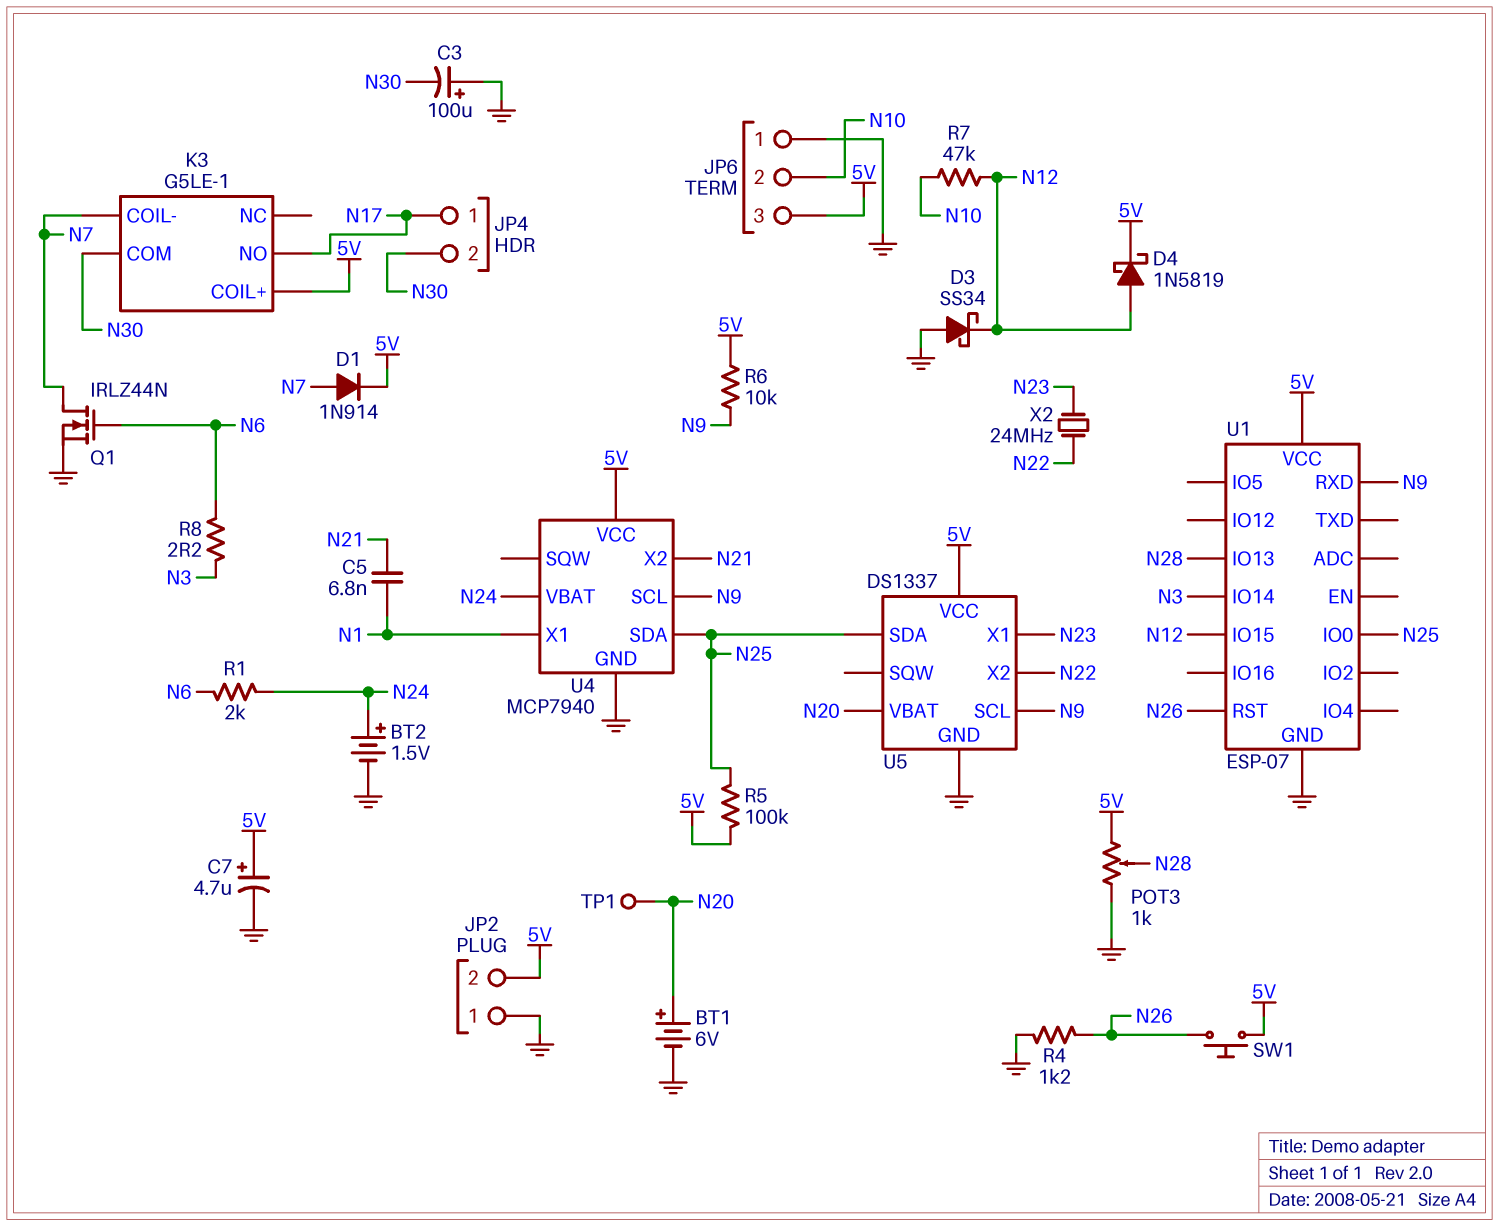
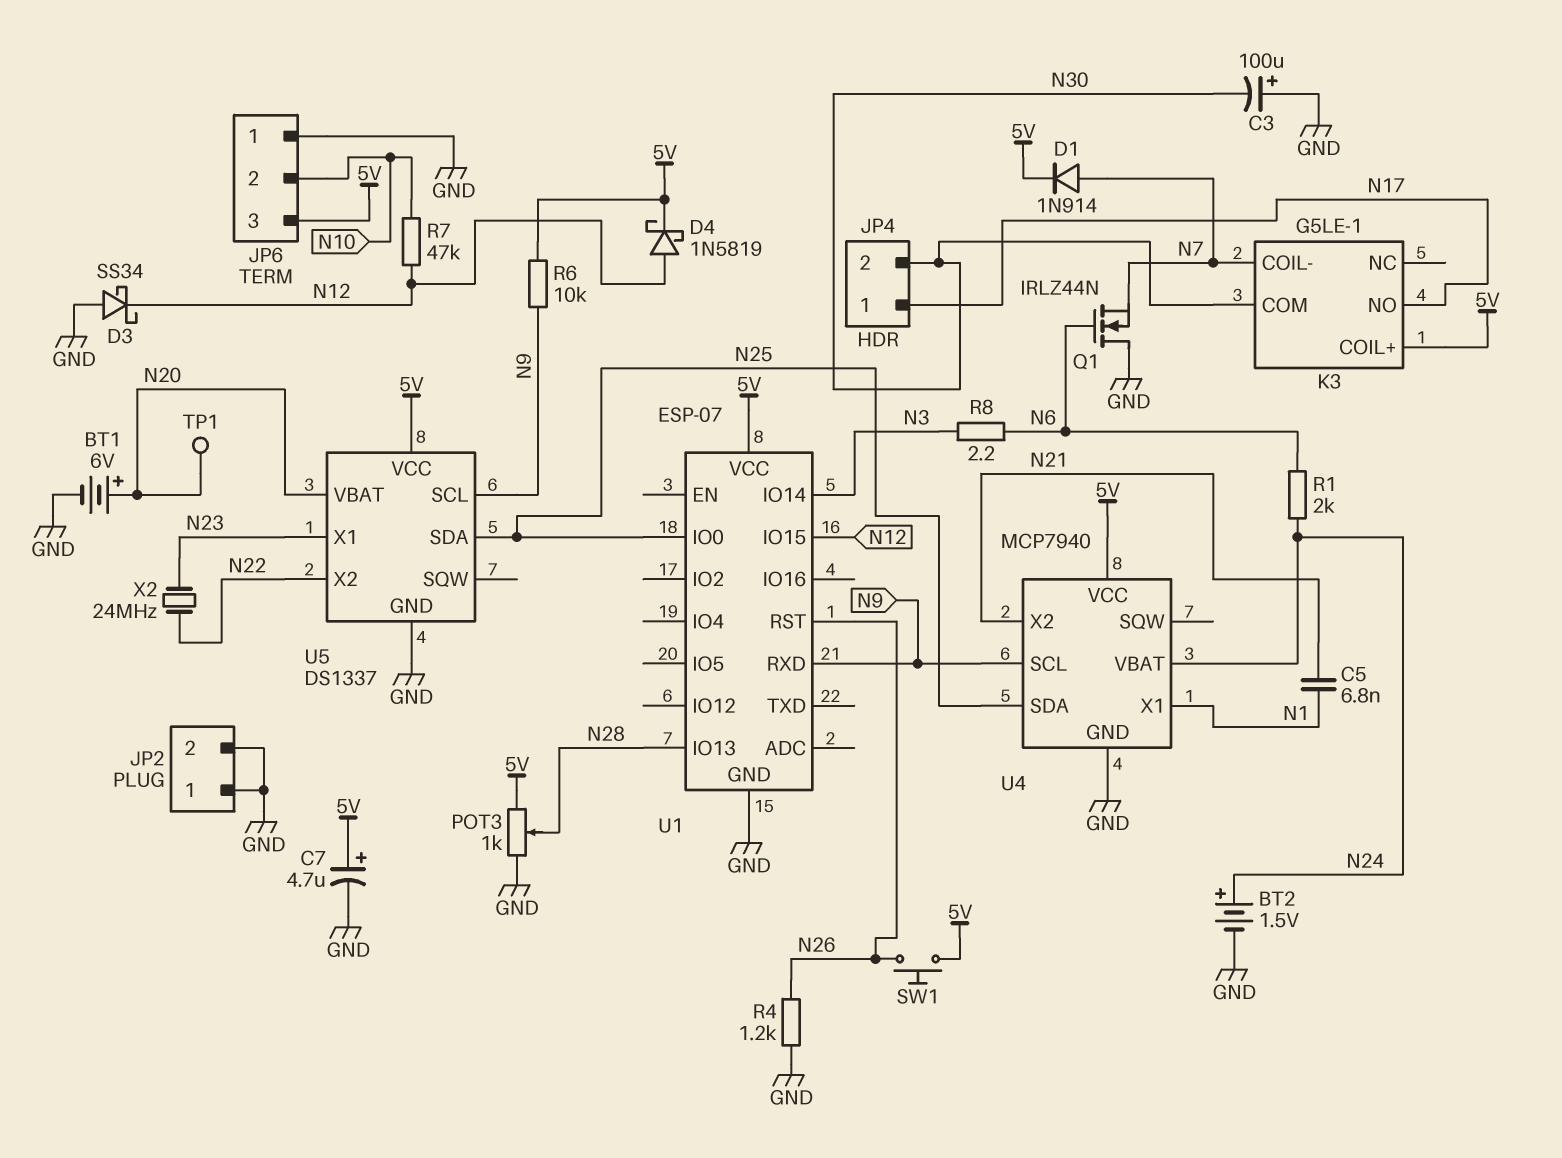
JP2 pin 2: 5V -> GND
Q1: NMOS IRLZ44N (G N6, D N7, S GND) -> NMOS IRLZ44N (G N6, D GND, S N7)
R5: 100k (5V, N25) -> none

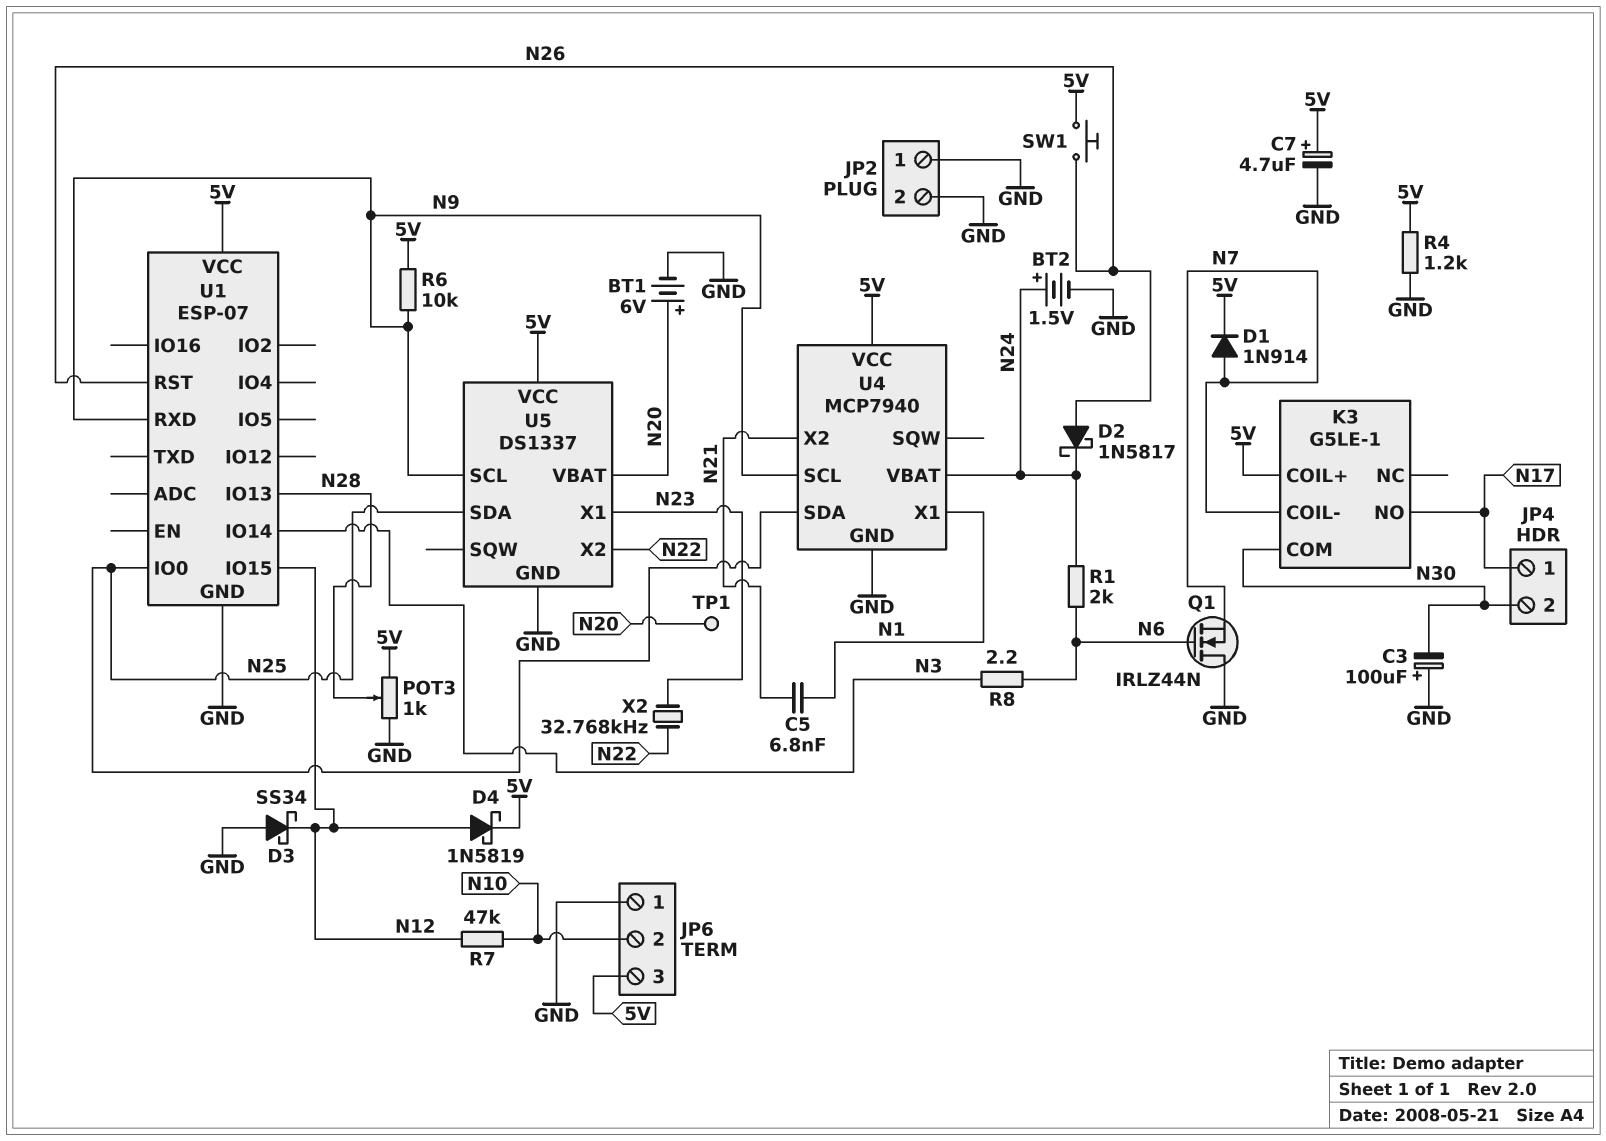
D2: none -> schottky 1N5817 (A N26, K N24)
R4: 1.2k (GND, N26) -> 1.2k (5V, GND)
X2: 24MHz (N22, N23) -> 32.768kHz (N22, N23)

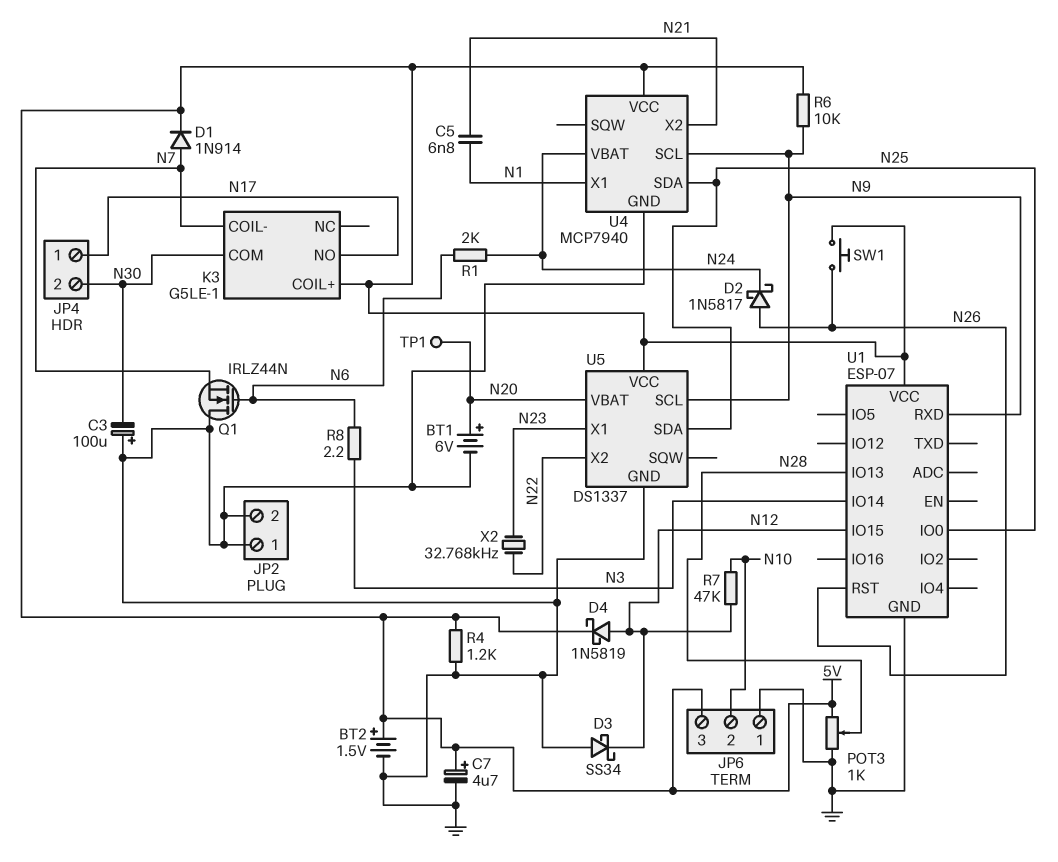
BT2: 1.5V (plus N24, minus GND) -> 1.5V (plus 5V, minus GND)

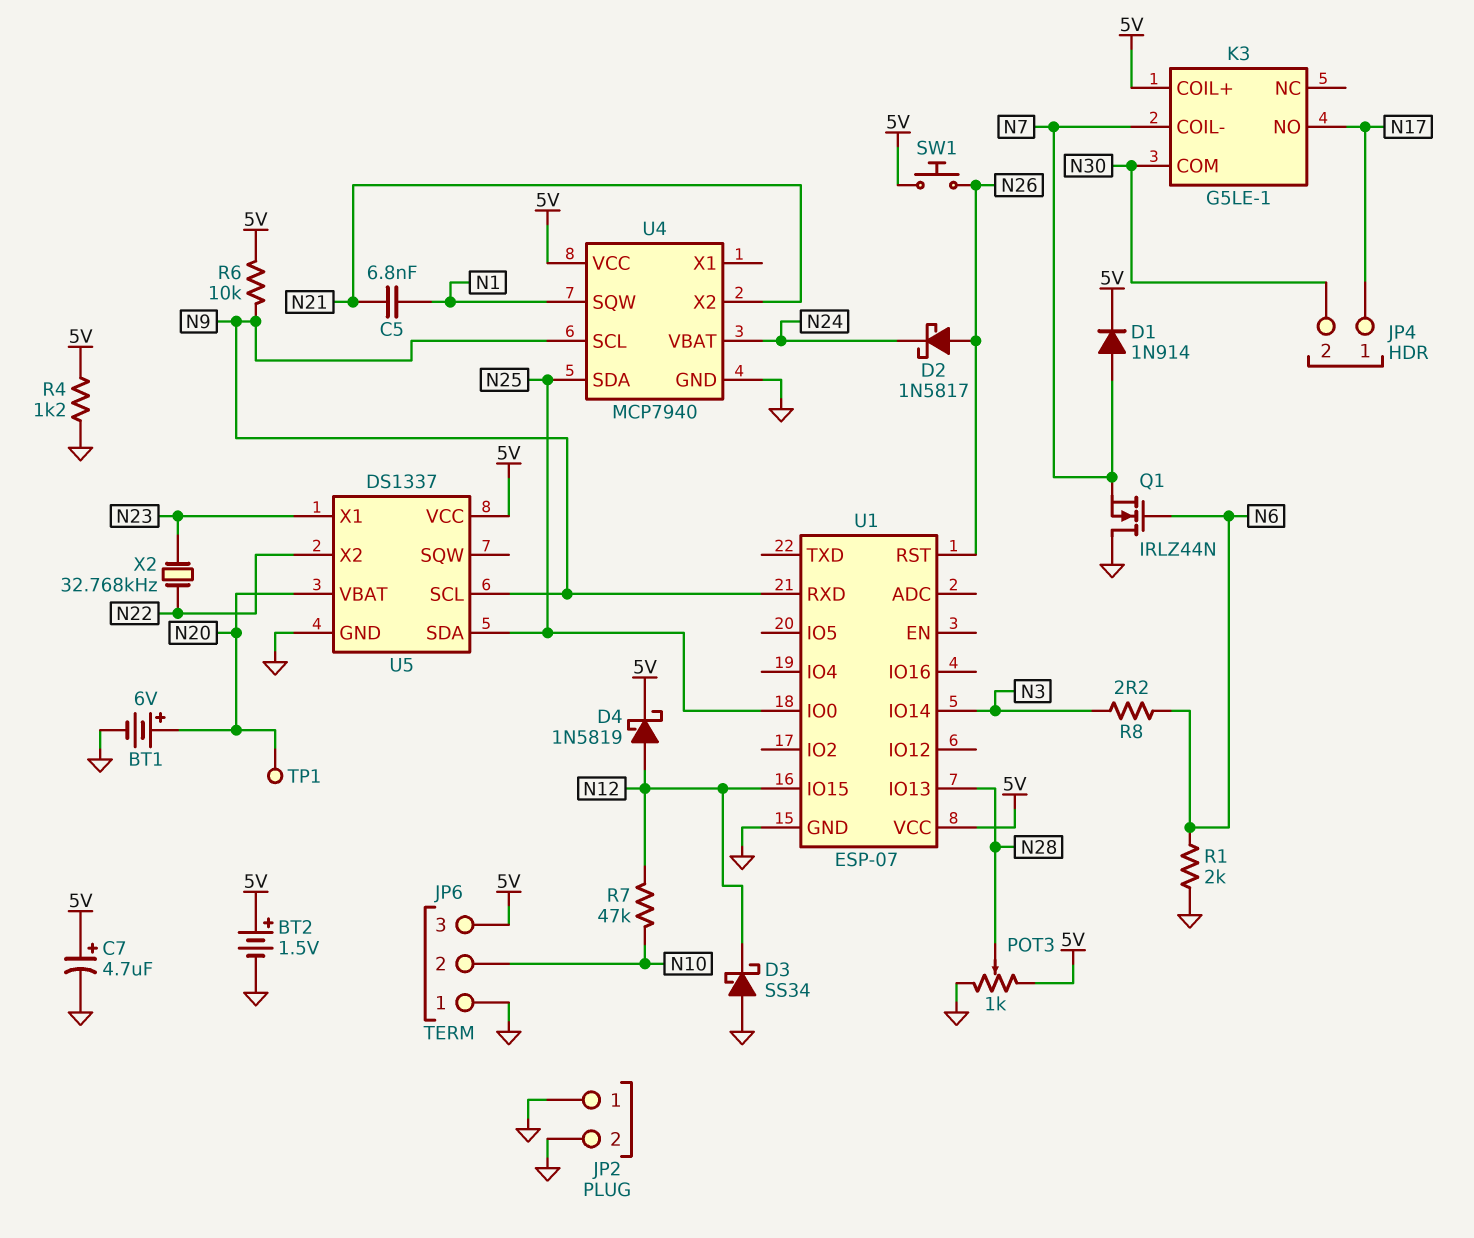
C3: 100uF (plus GND, minus N30) -> none
R1: 2k (N6, N24) -> 2k (GND, N6)
U4 pin SQW: none -> N1
U4 pin X1: N1 -> none

